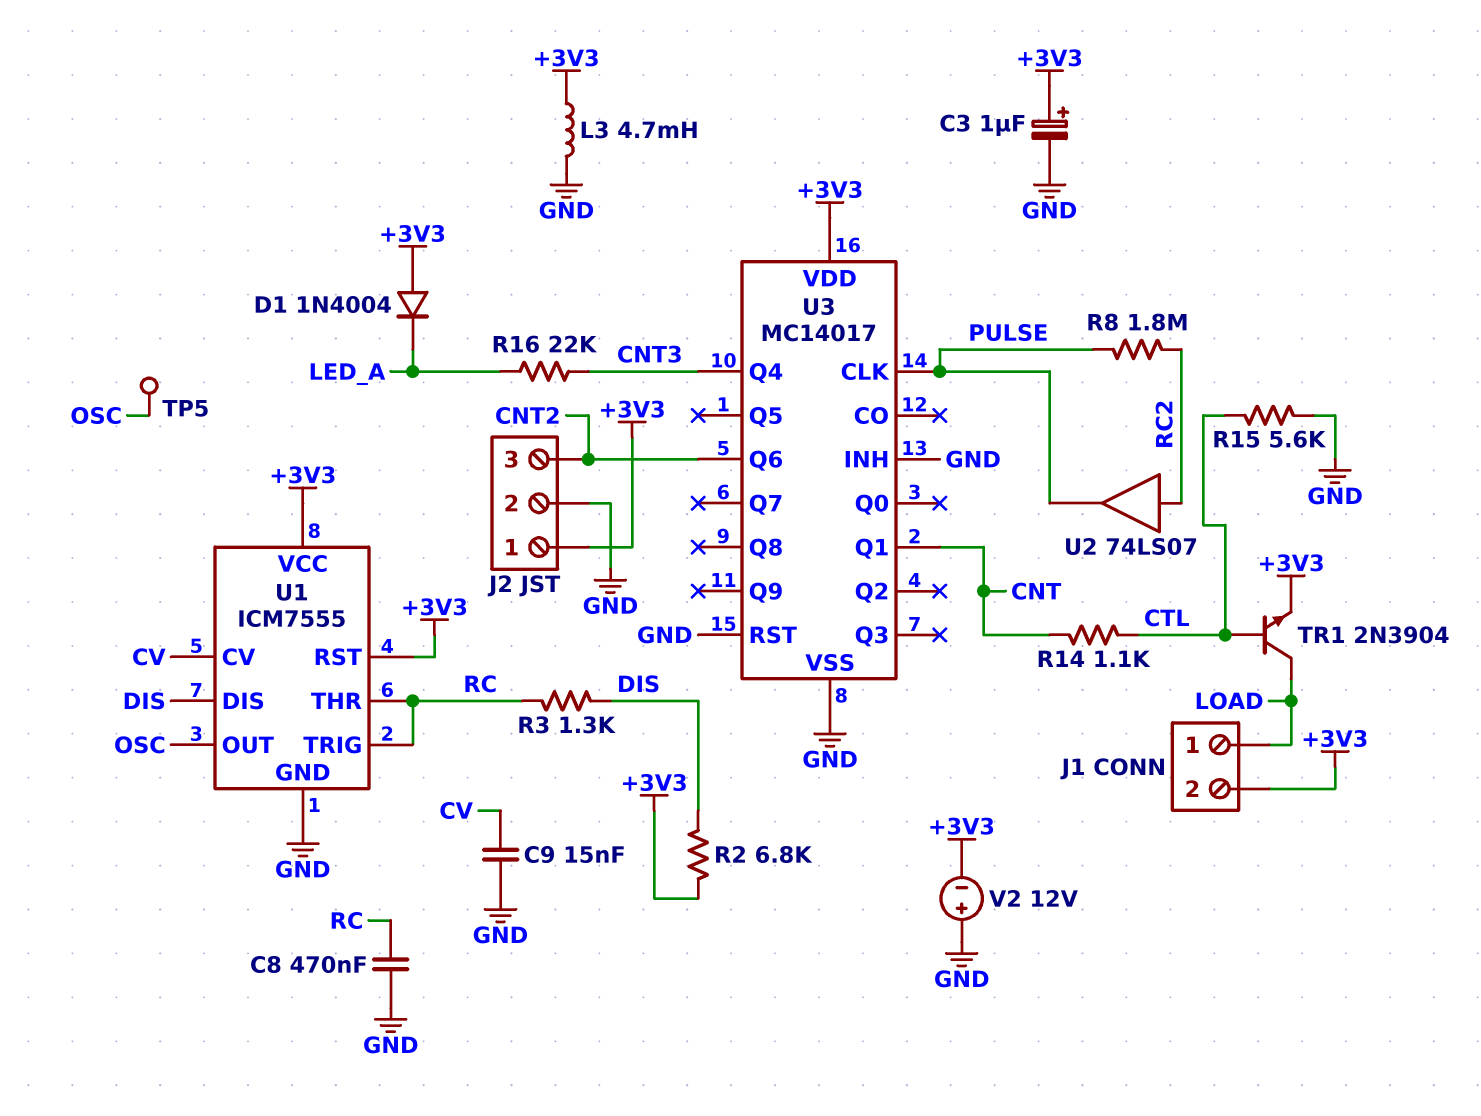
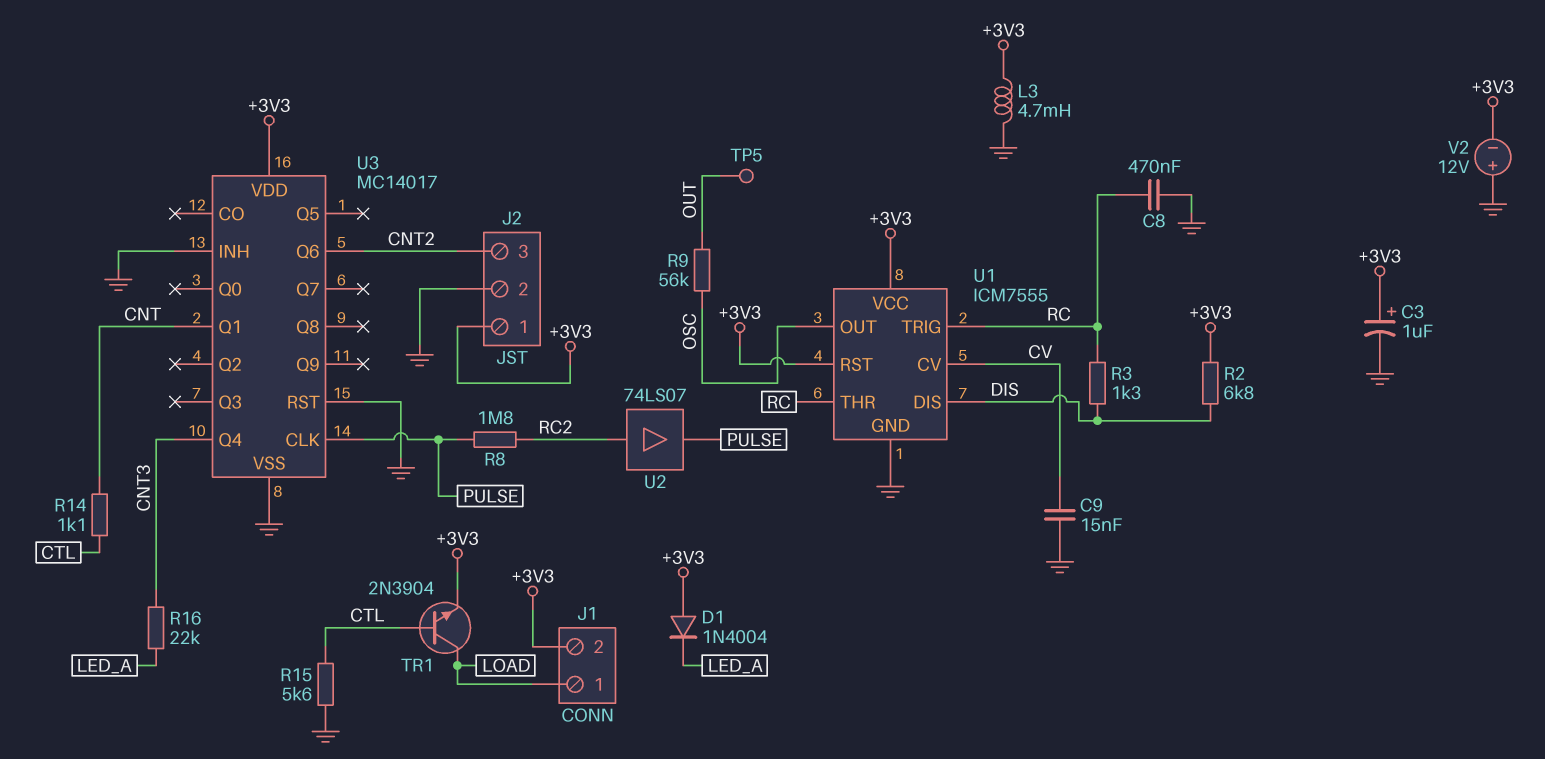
R9: none -> 56k (OSC, OUT)
TP5: test point (OSC) -> test point (OUT)

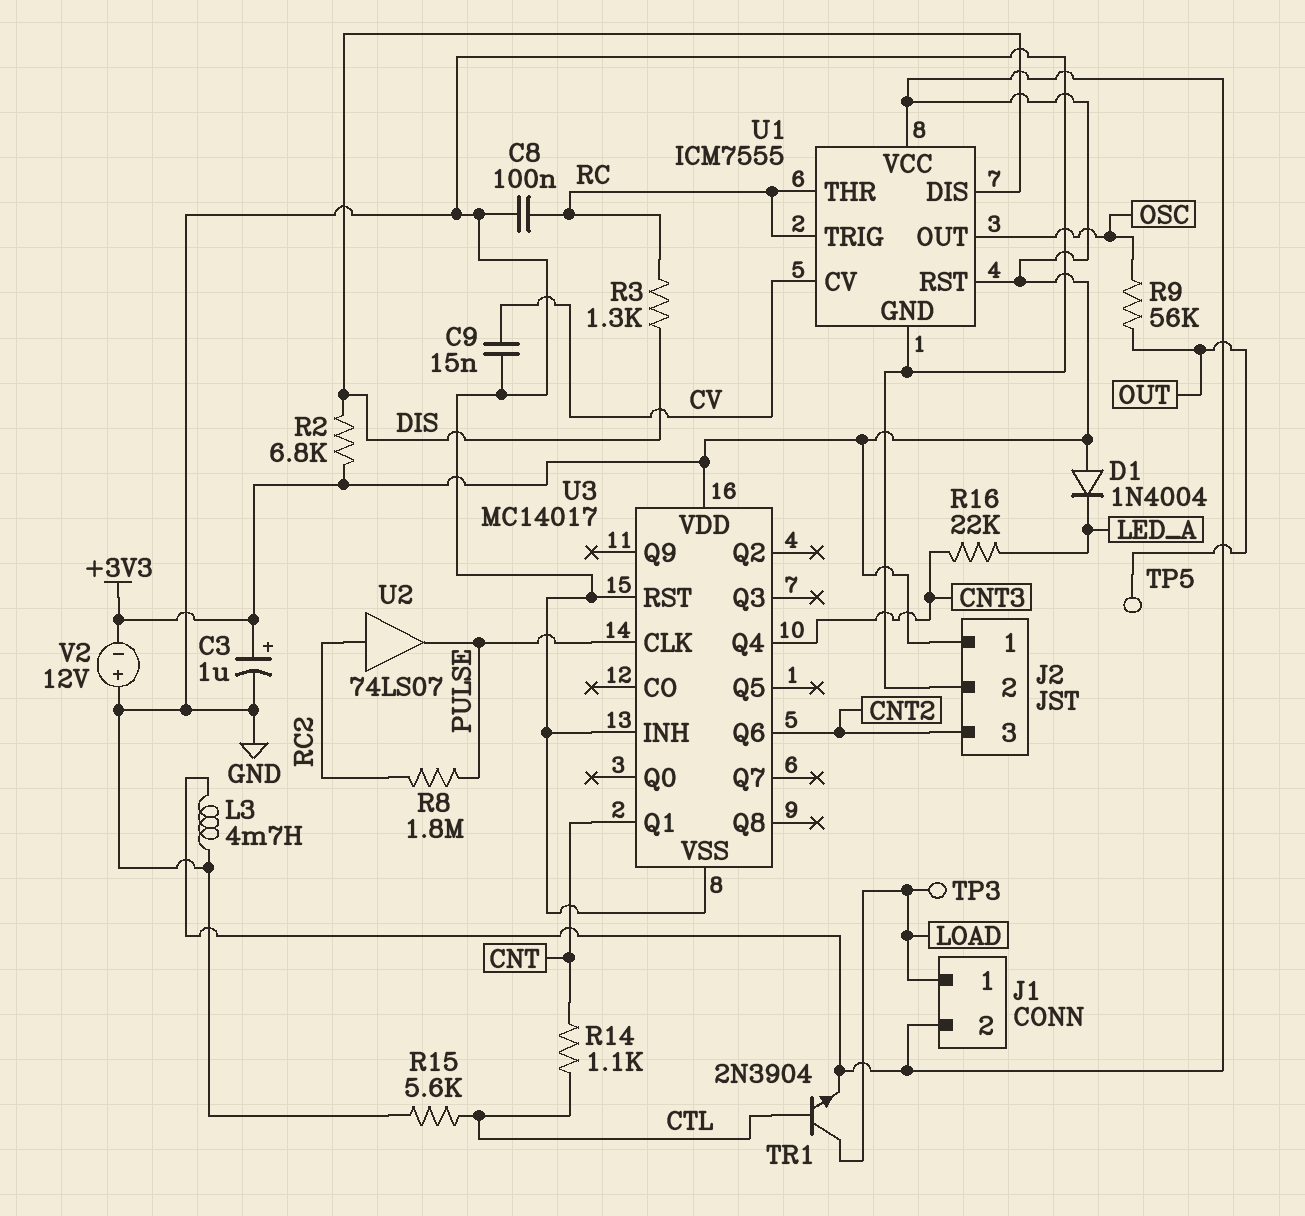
C8: 470nF (GND, RC) -> 100nF (GND, RC)
TP3: none -> test point (LOAD)

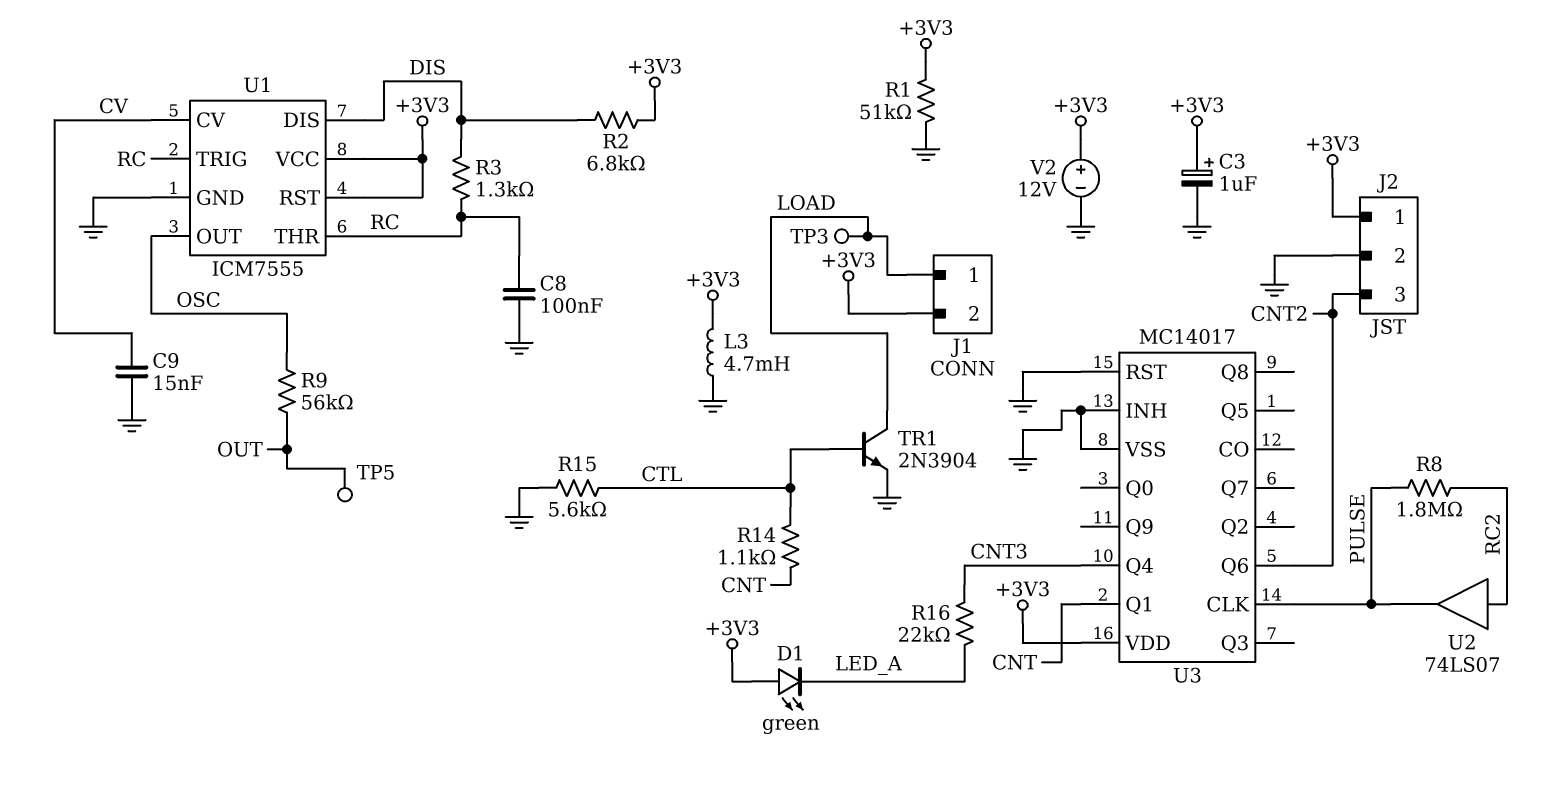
D1: diode 1N4004 (A +3V3, K LED_A) -> LED green (A +3V3, K LED_A)
R1: none -> 51k (+3V3, GND)
TR1: NPN 2N3904 (B CTL, C LOAD, E +3V3) -> NPN 2N3904 (B CTL, C LOAD, E GND)
V2: 12V (plus GND, minus +3V3) -> 12V (plus +3V3, minus GND)

